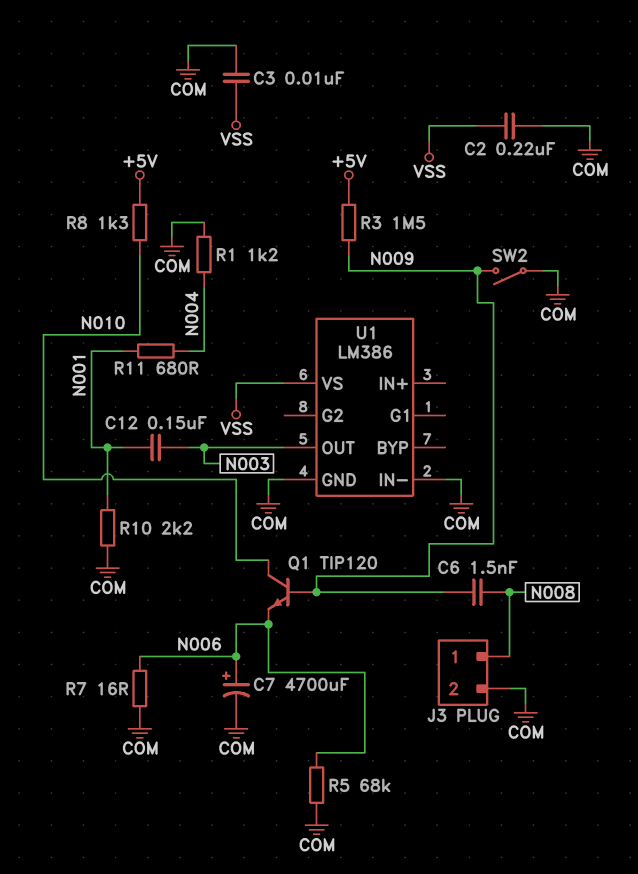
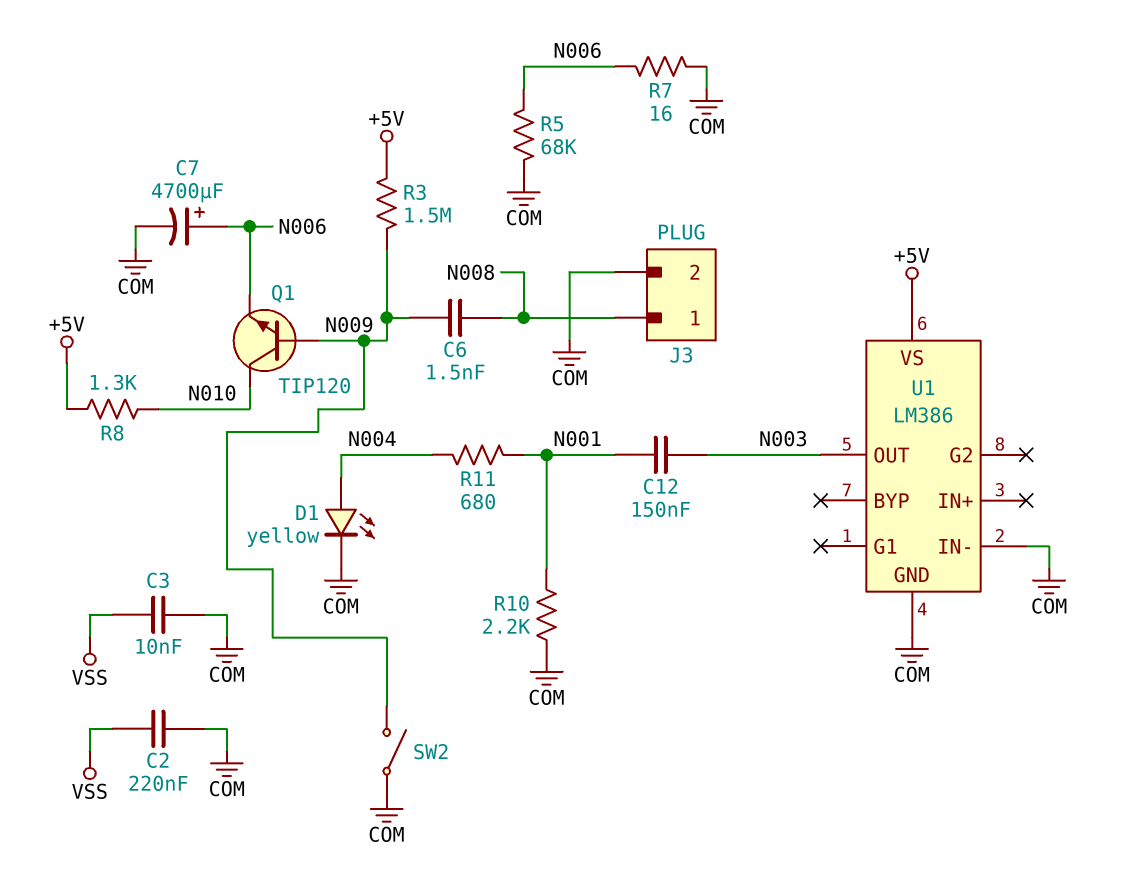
D1: none -> LED yellow (A N004, K COM)
R1: 1.2k (COM, N004) -> none
U1 pin VS: VSS -> +5V

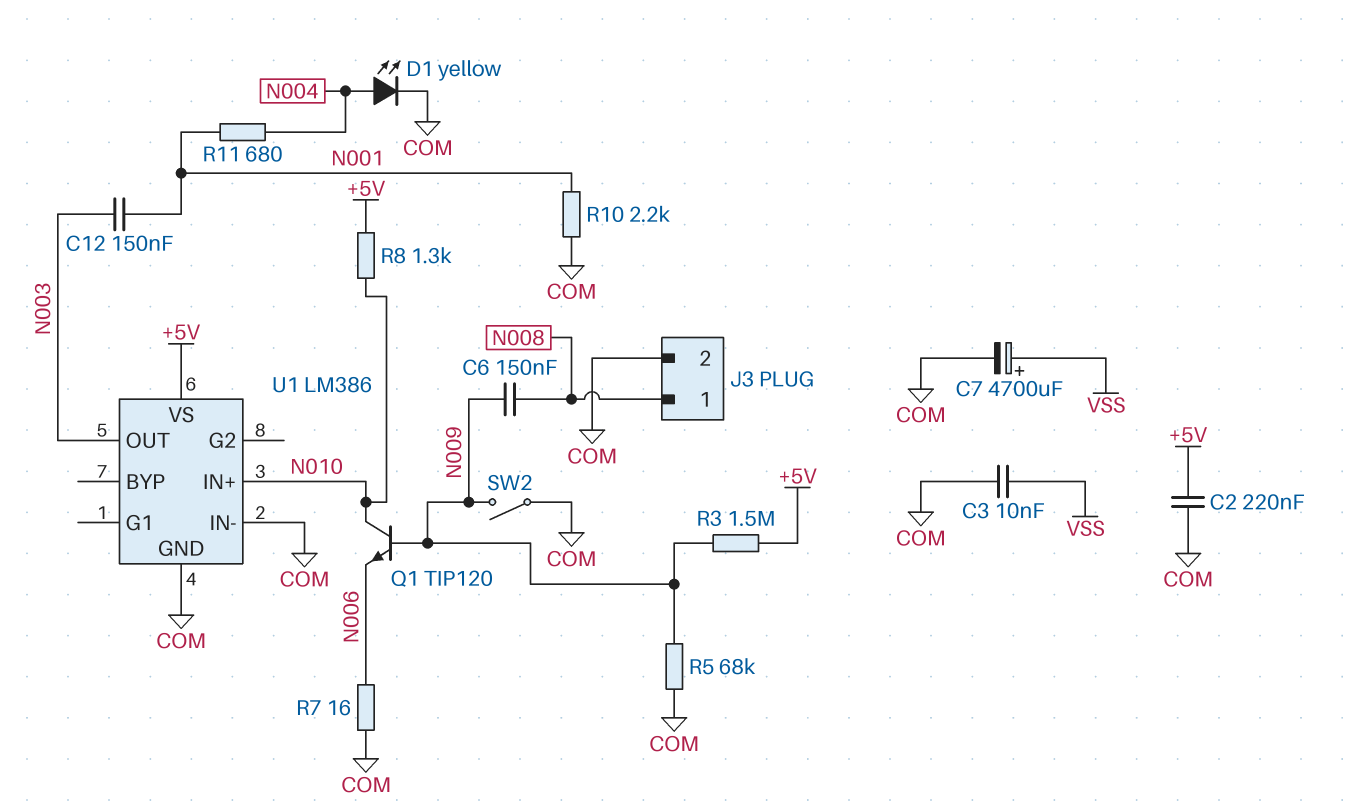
C2: 220nF (COM, VSS) -> 220nF (+5V, COM)
C6: 1.5nF (N008, N009) -> 150nF (N008, N009)
C7: 4700uF (plus N006, minus COM) -> 4700uF (plus VSS, minus COM)
R5: 68k (COM, N006) -> 68k (COM, N009)
U1 pin IN+: none -> N010

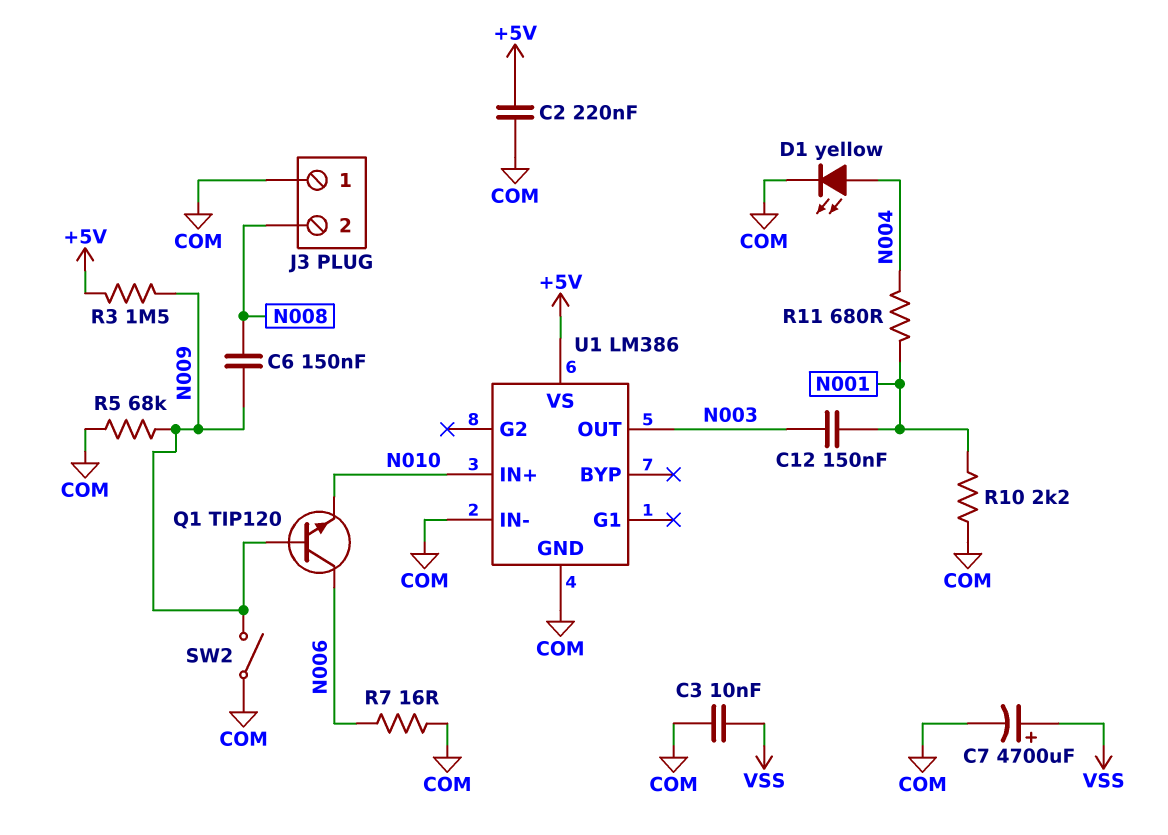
J3 pin 1: N008 -> COM
J3 pin 2: COM -> N008
Q1: NPN TIP120 (B N009, C N010, E N006) -> NPN TIP120 (B N009, C N006, E N010)
R8: 1.3k (+5V, N010) -> none

